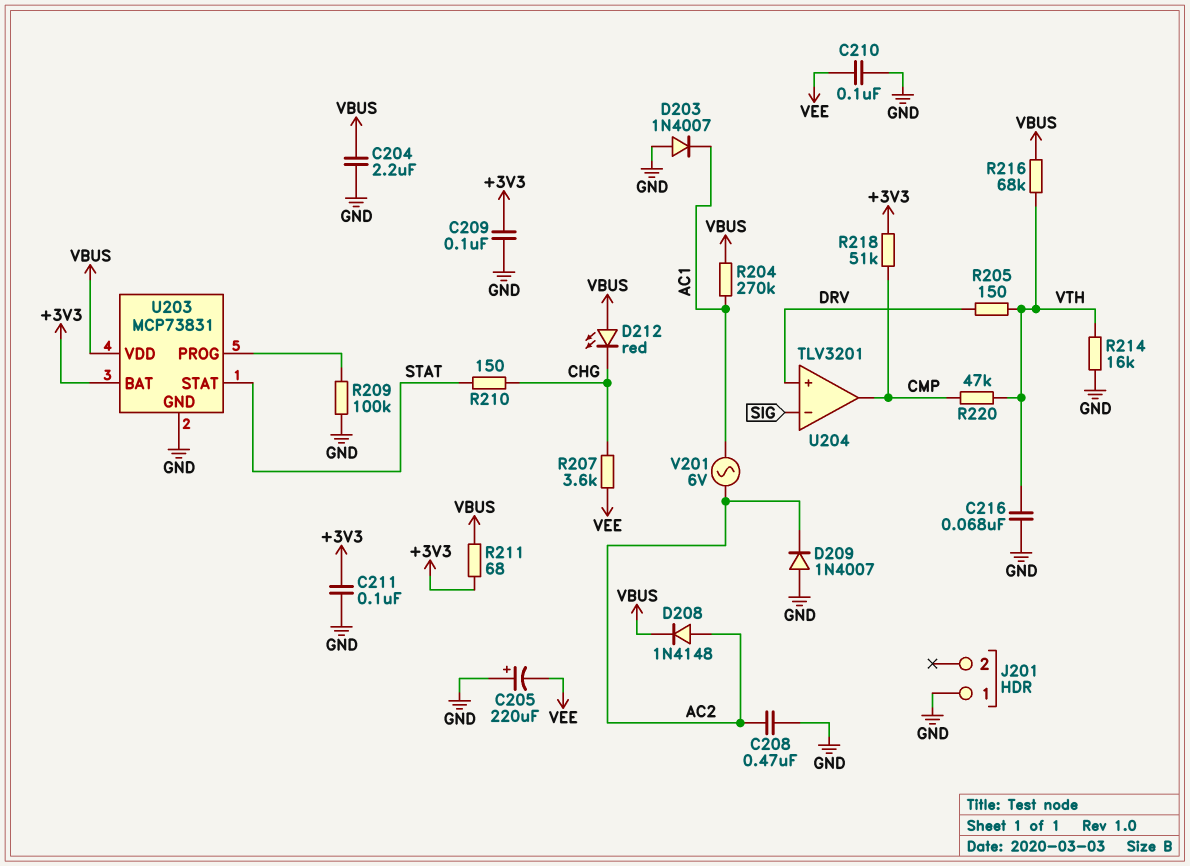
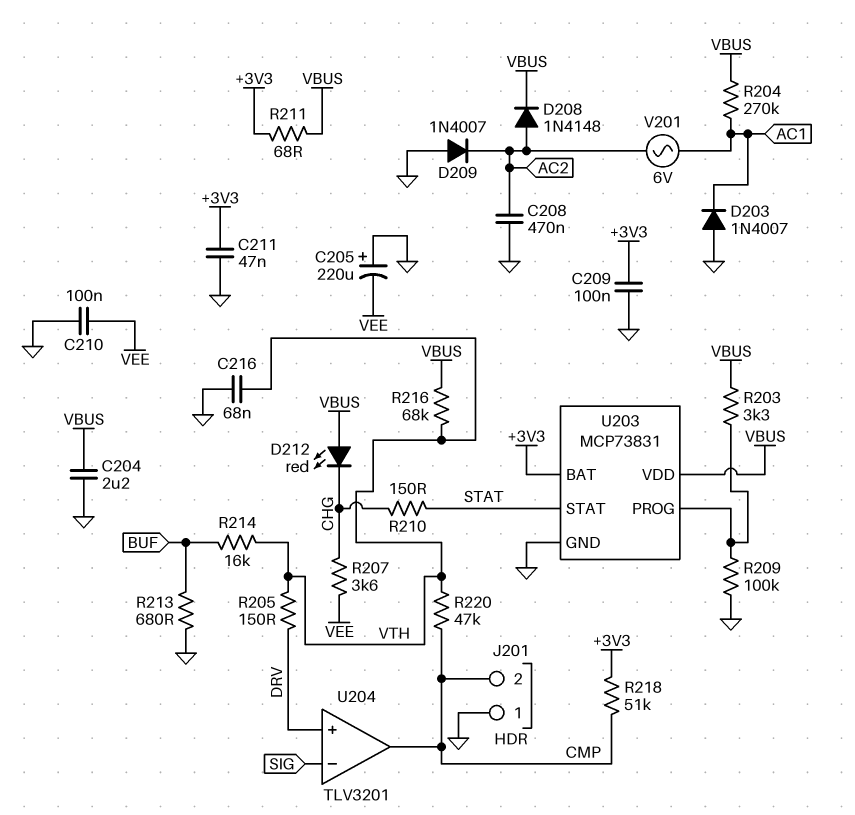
C211: 100nF (+3V3, GND) -> 47nF (+3V3, GND)
J201 pin 2: none -> CMP
R203: none -> 3.3k (U203/PROG, VBUS)
R213: none -> 680 (BUF, GND)
R214: 16k (GND, VTH) -> 16k (BUF, VTH)

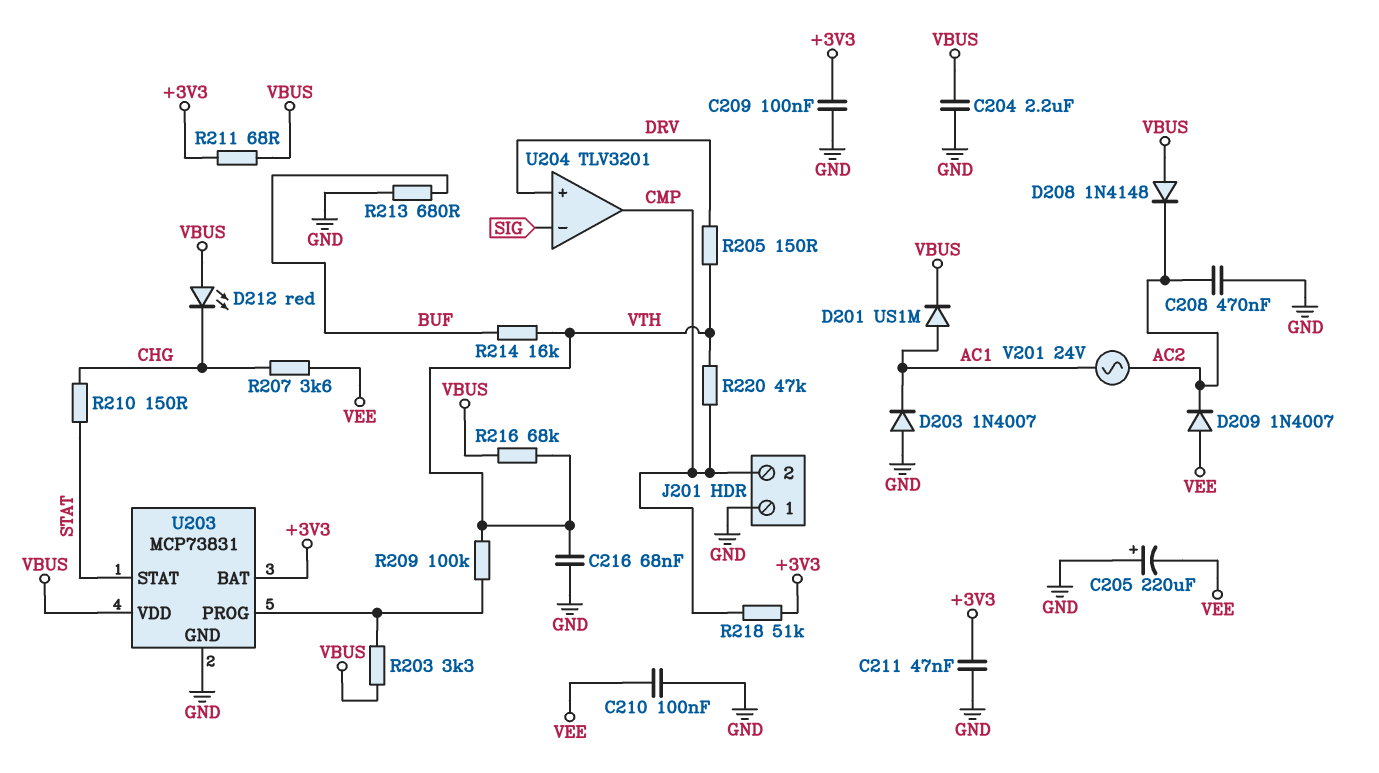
D201: none -> diode US1M (A AC1, K VBUS)
D208: diode 1N4148 (A AC2, K VBUS) -> diode 1N4148 (A VBUS, K AC2)
D209: diode 1N4007 (A GND, K AC2) -> diode 1N4007 (A VEE, K AC2)
R204: 270k (AC1, VBUS) -> none
R209: 100k (GND, U203/PROG) -> 100k (U203/PROG, VTH)
V201: AC 6V (AC1, AC2) -> AC 24V (AC1, AC2)

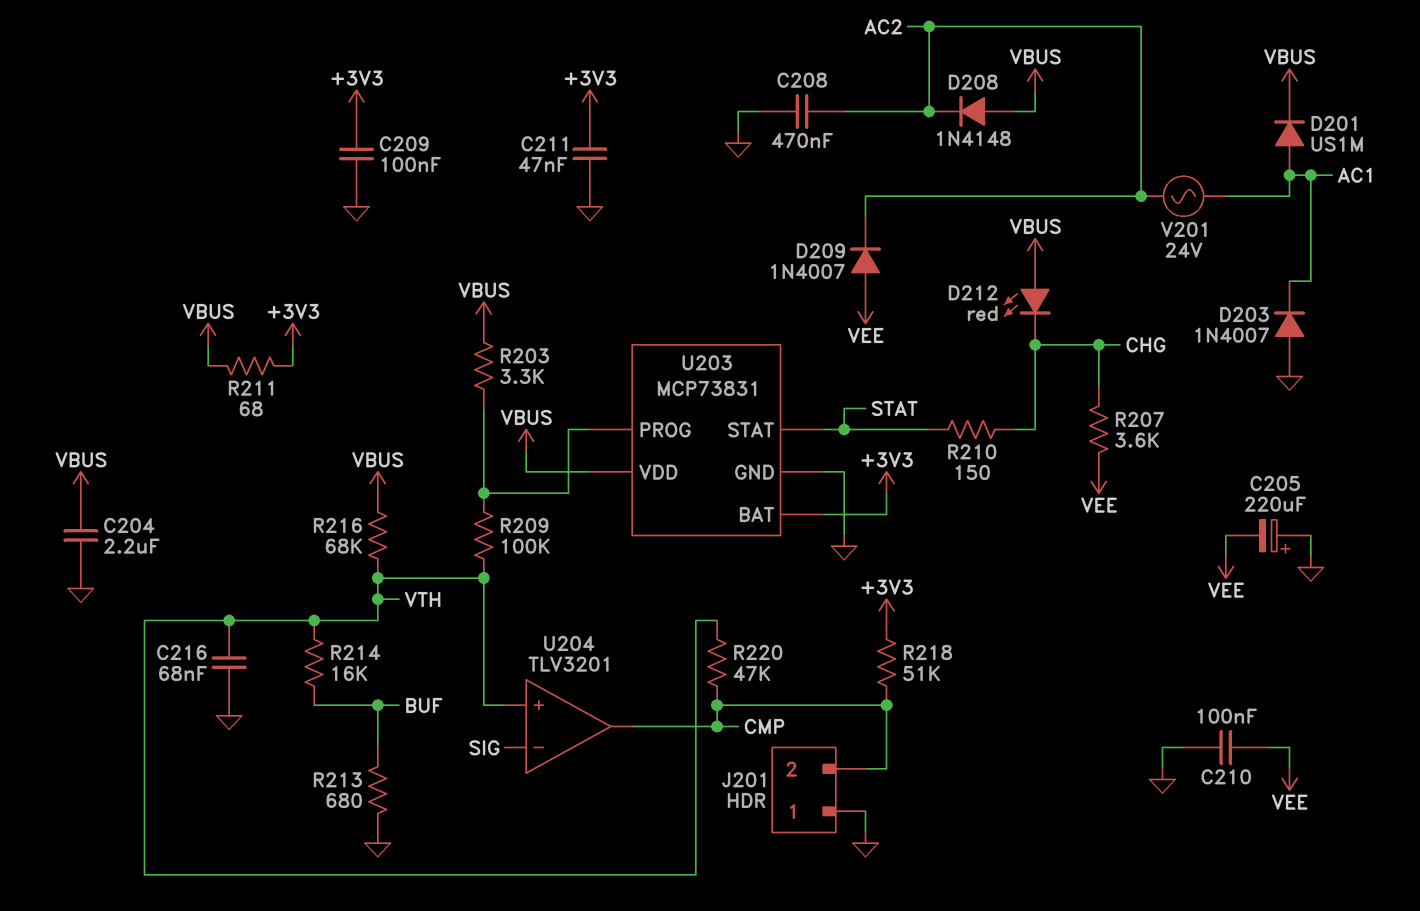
R205: 150 (DRV, VTH) -> none
U204 pin in+: DRV -> VTH

